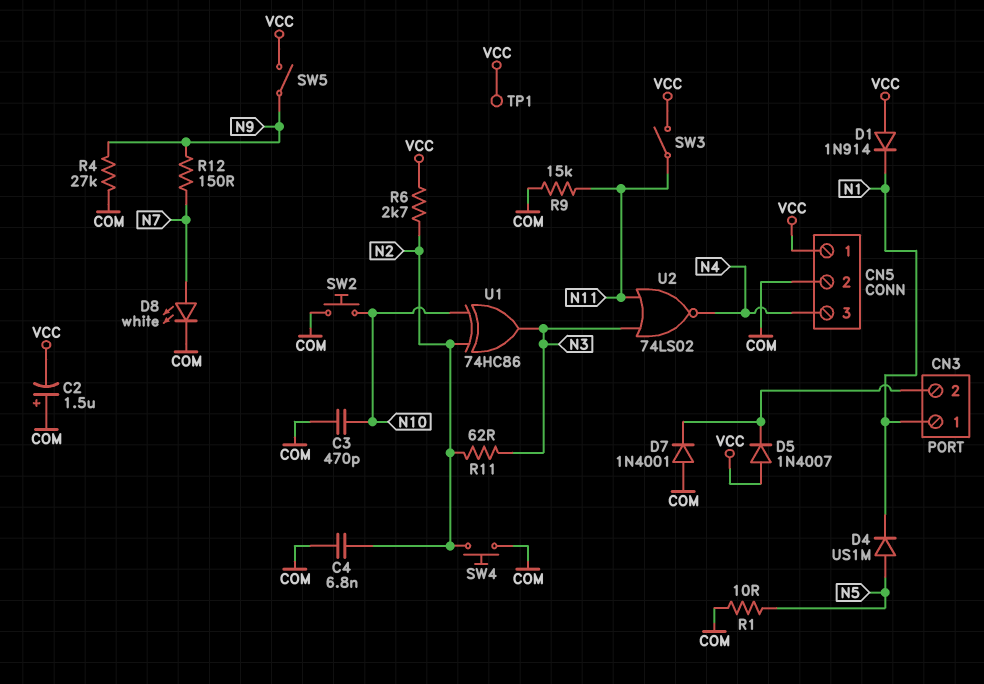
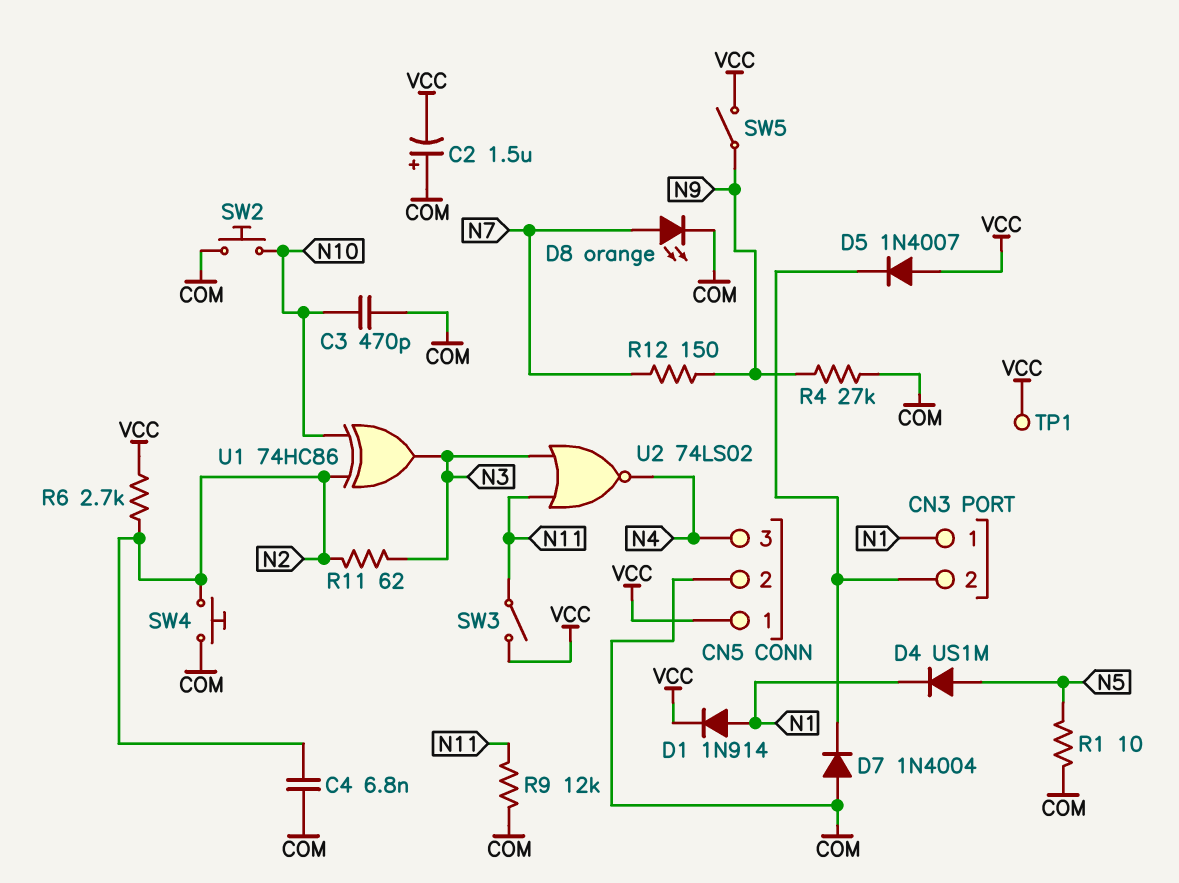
D1: diode 1N914 (A VCC, K N1) -> diode 1N914 (A N1, K VCC)
D7: diode 1N4001 (A COM, K CN3/2) -> diode 1N4004 (A COM, K CN3/2)
D8: LED white (A N7, K COM) -> LED orange (A N7, K COM)
R9: 15k (COM, N11) -> 12k (COM, N11)

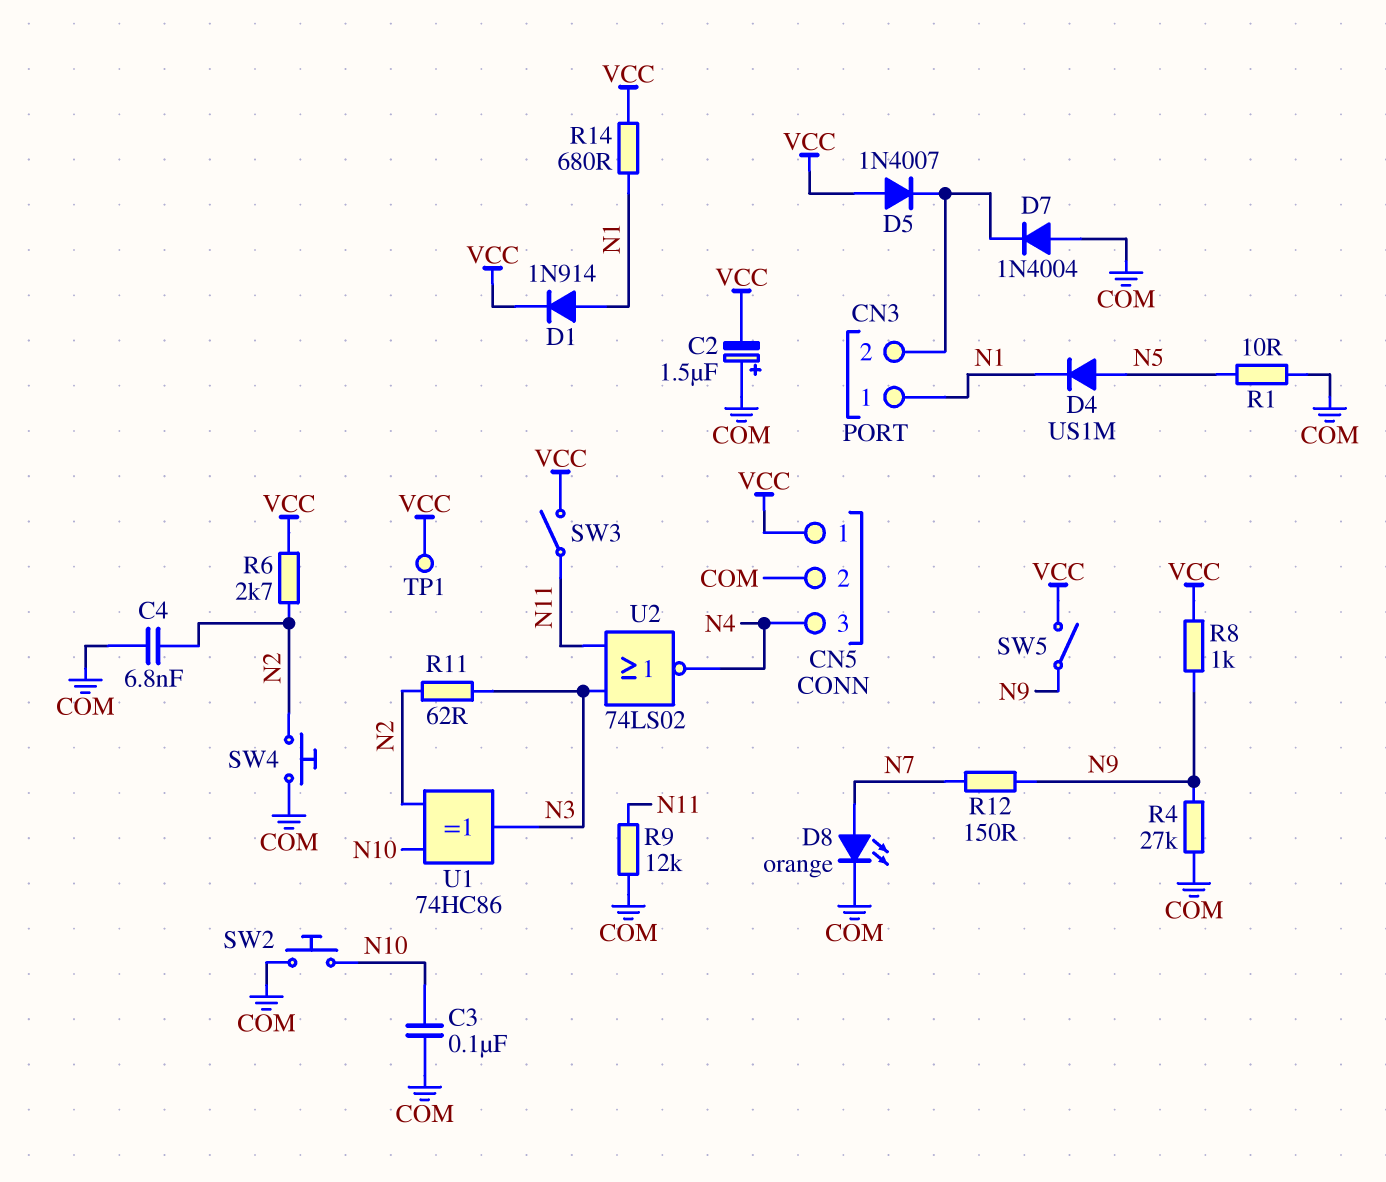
C3: 470pF (COM, N10) -> 100nF (COM, N10)
R8: none -> 1k (N9, VCC)
R14: none -> 680 (N1, VCC)

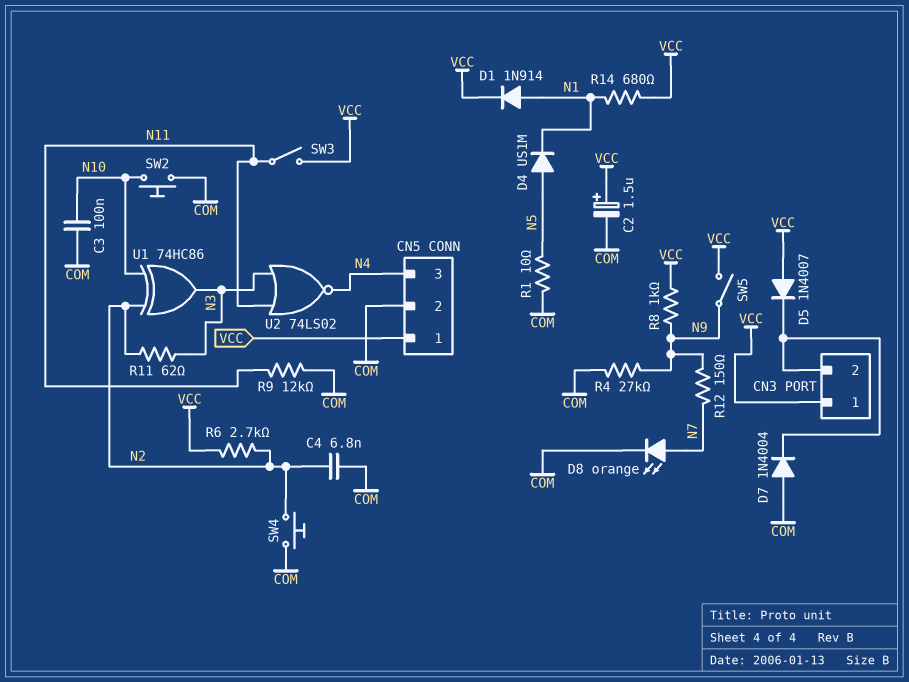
C2: 1.5uF (plus COM, minus VCC) -> 1.5uF (plus VCC, minus COM)
CN3 pin 1: N1 -> VCC
TP1: test point (VCC) -> none

